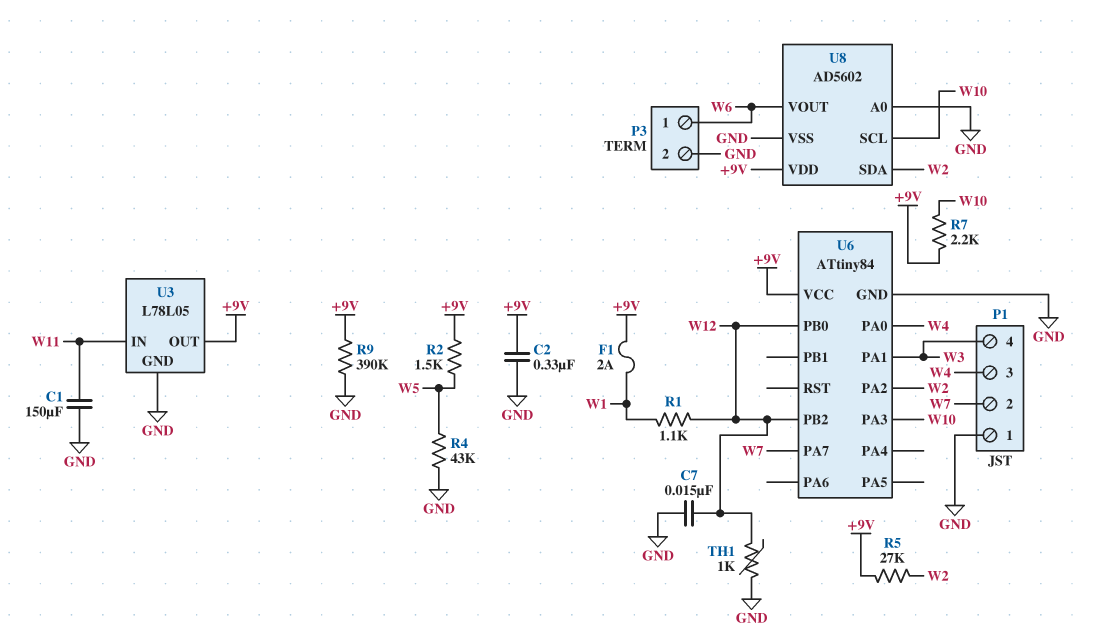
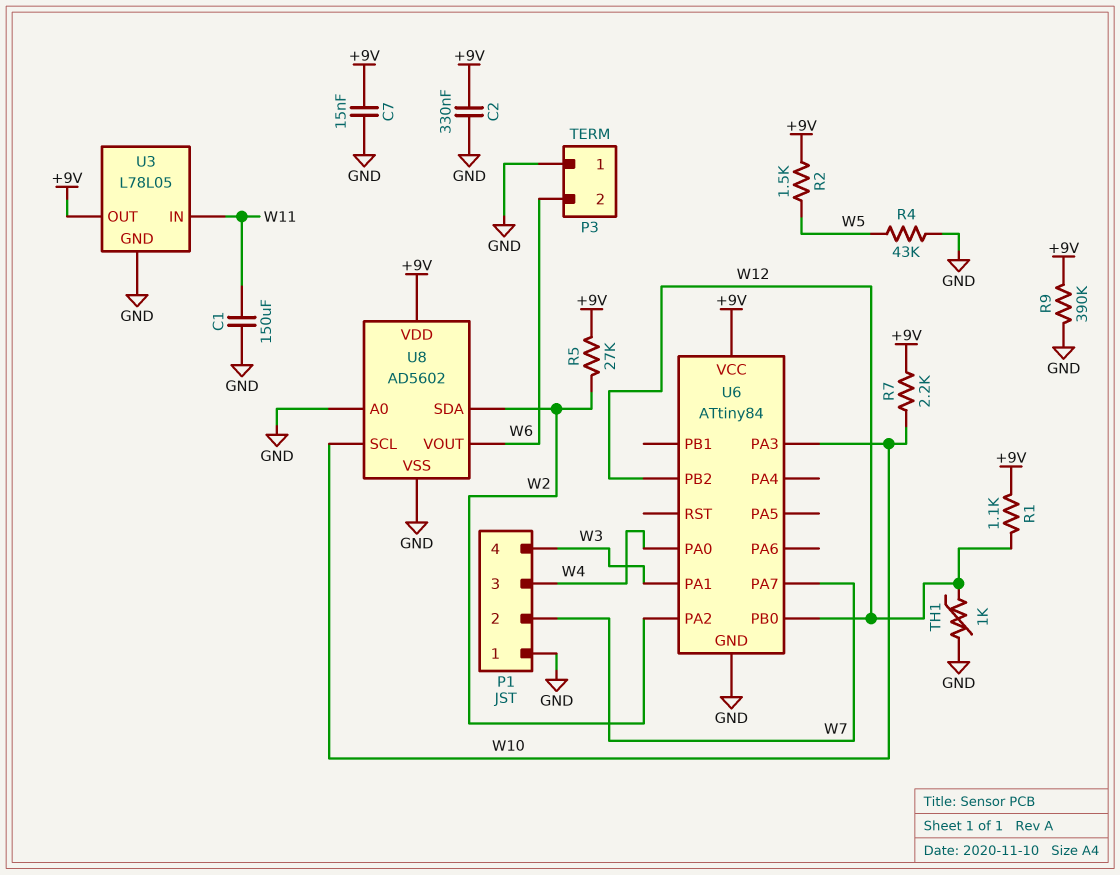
C7: 15nF (GND, W12) -> 15nF (+9V, GND)
F1: 2A (+9V, W1) -> none
P3 pin 1: W6 -> GND
P3 pin 2: GND -> W6
R1: 1.1k (W1, W12) -> 1.1k (+9V, W12)

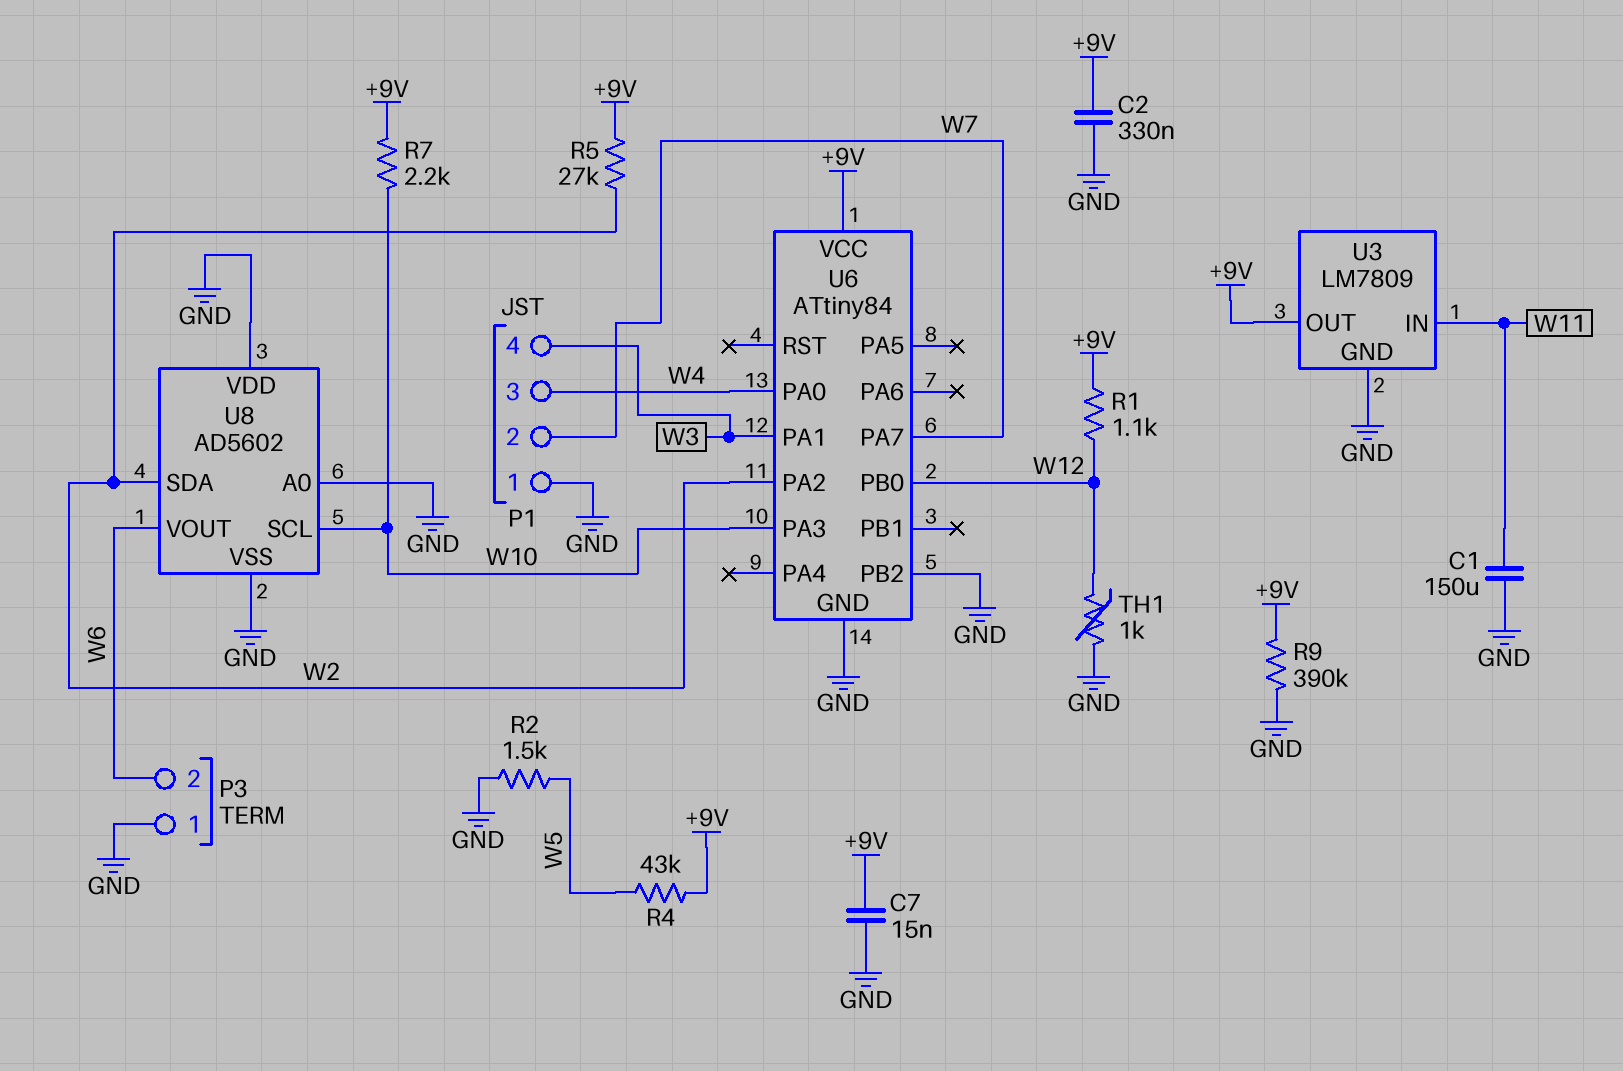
R2: 1.5k (+9V, W5) -> 1.5k (GND, W5)
R4: 43k (GND, W5) -> 43k (+9V, W5)
U3: L78L05 -> LM7809
U6 pin PB2: W12 -> GND
U8 pin VDD: +9V -> GND

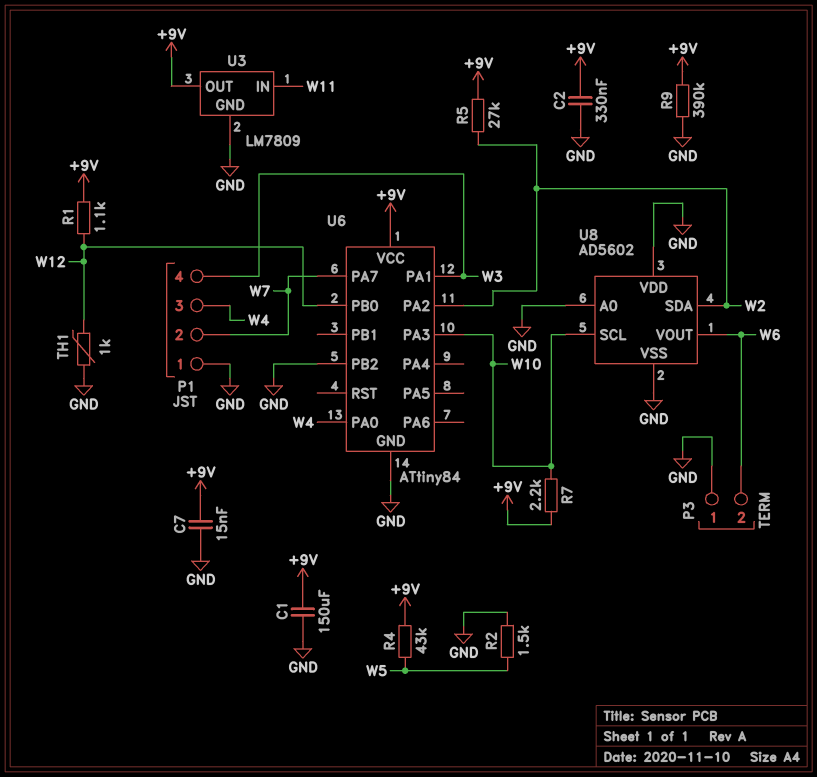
C1: 150uF (GND, W11) -> 150uF (+9V, GND)

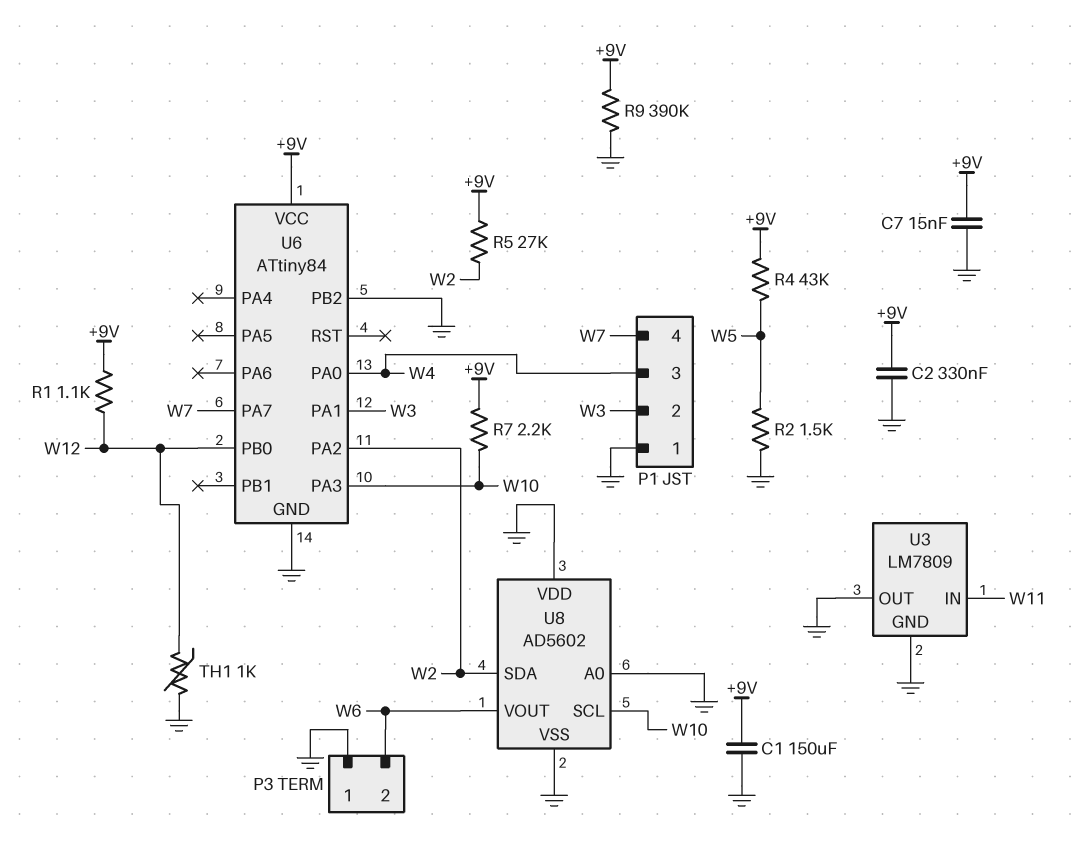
P1 pin 2: W7 -> W3
P1 pin 4: W3 -> W7
U3 pin OUT: +9V -> GND

